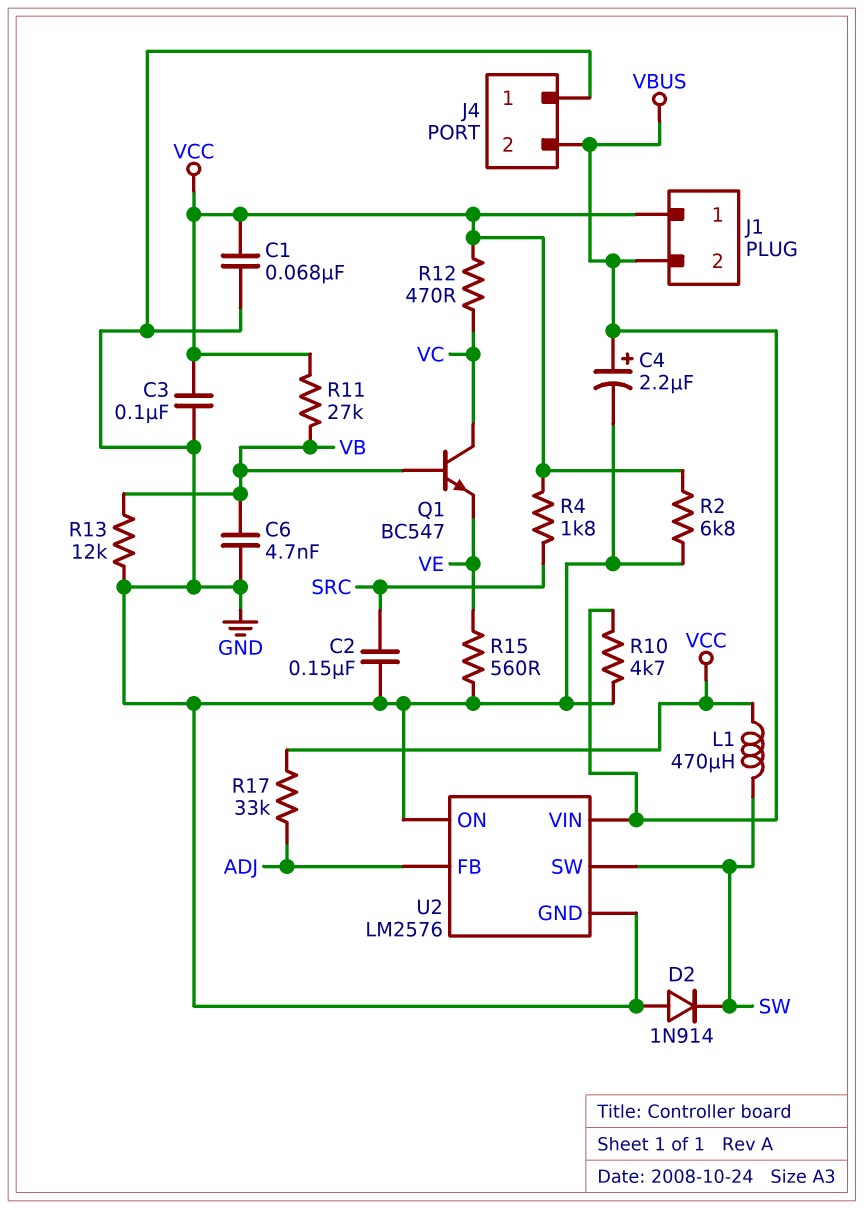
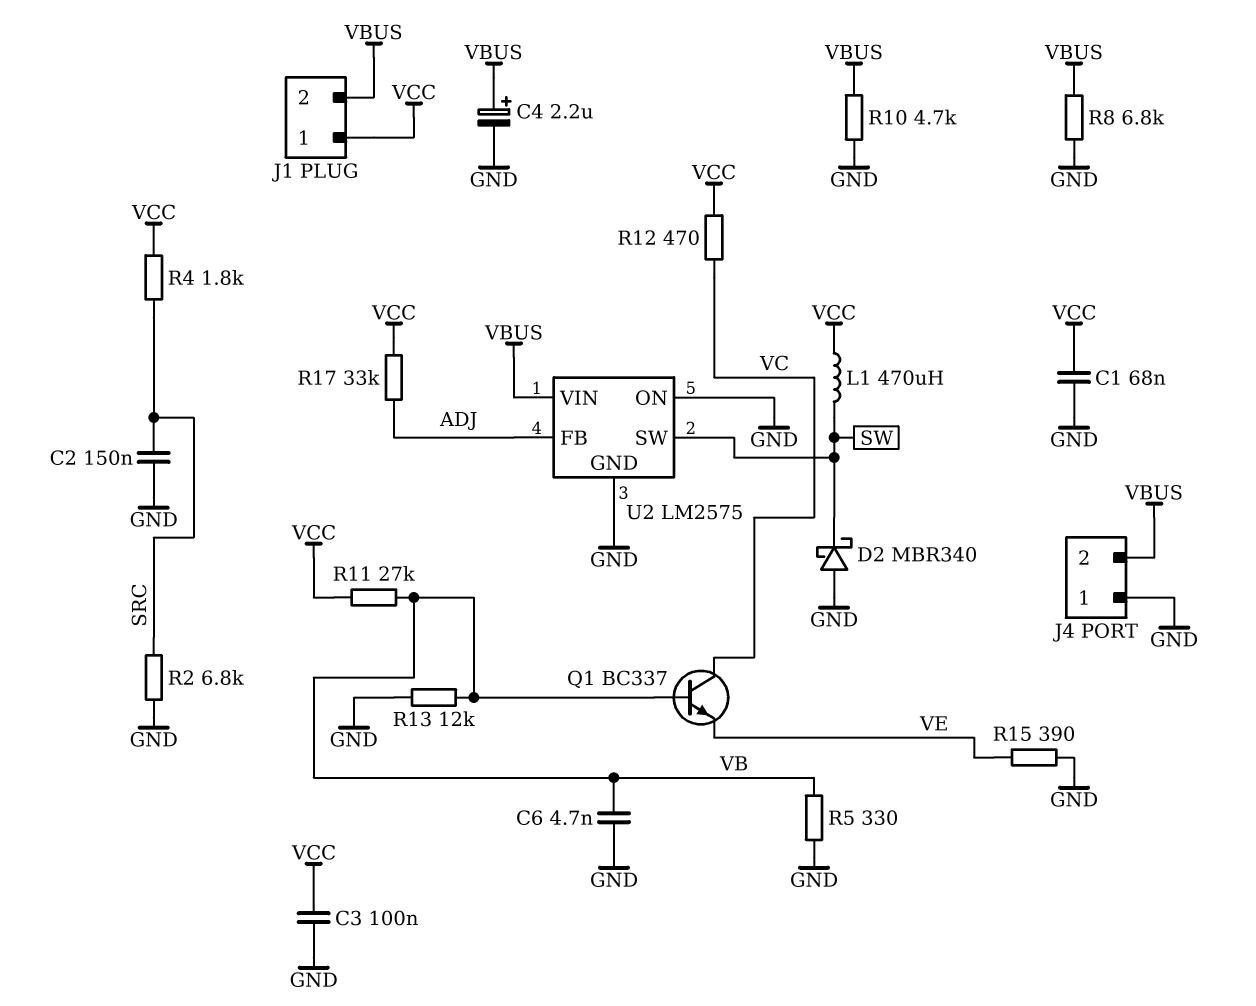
D2: diode 1N914 (A GND, K SW) -> schottky MBR340 (A GND, K SW)
Q1: NPN BC547 (B VB, C VC, E VE) -> NPN BC337 (B VB, C VC, E VE)
R2: 6.8k (GND, VCC) -> 6.8k (GND, SRC)
R5: none -> 330 (GND, VB)
R8: none -> 6.8k (GND, VBUS)
R15: 560 (GND, VE) -> 390 (GND, VE)
U2: LM2576 -> LM2575

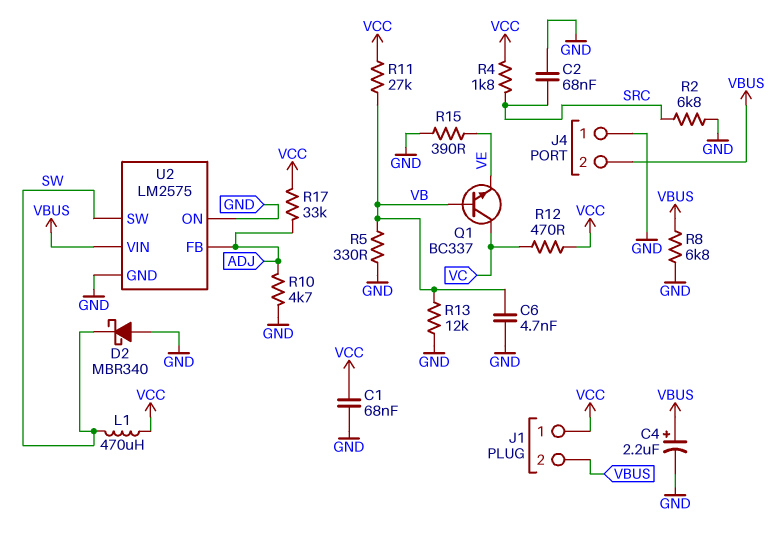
C2: 150nF (GND, SRC) -> 68nF (GND, SRC)
C3: 100nF (GND, VCC) -> none
R10: 4.7k (GND, VBUS) -> 4.7k (ADJ, GND)

